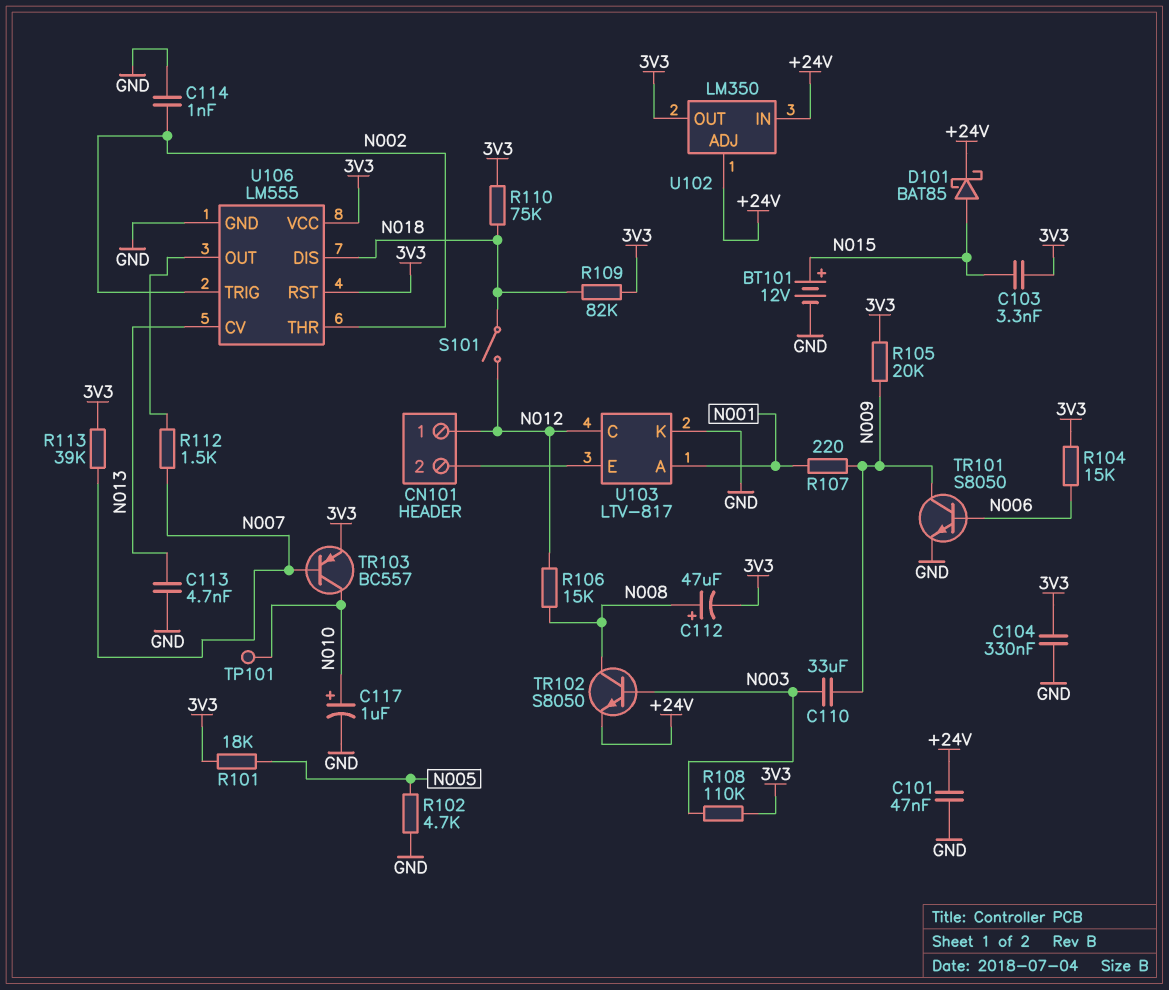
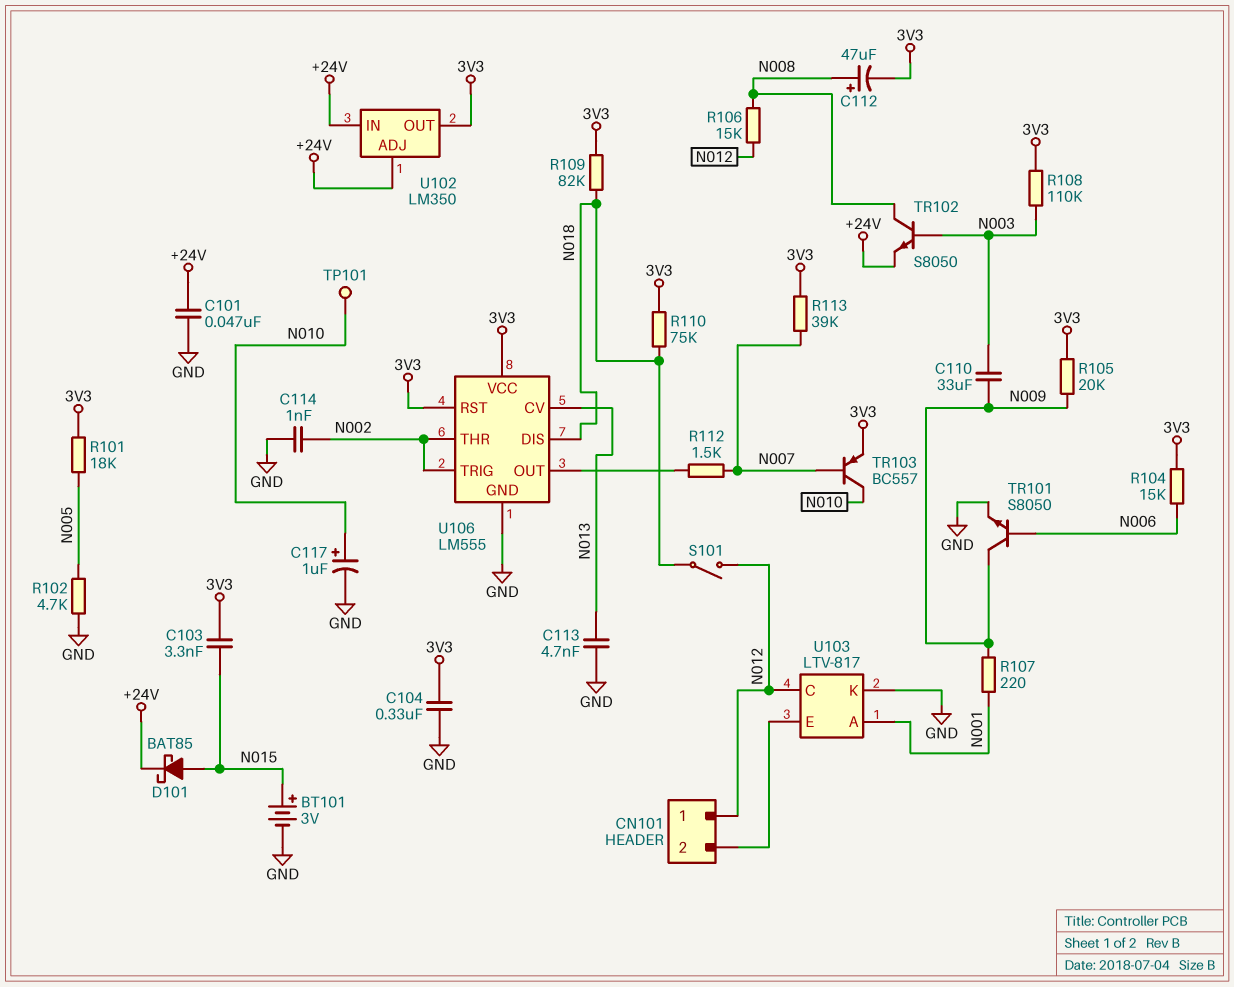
BT101: 12V (plus N015, minus GND) -> 3V (plus N015, minus GND)

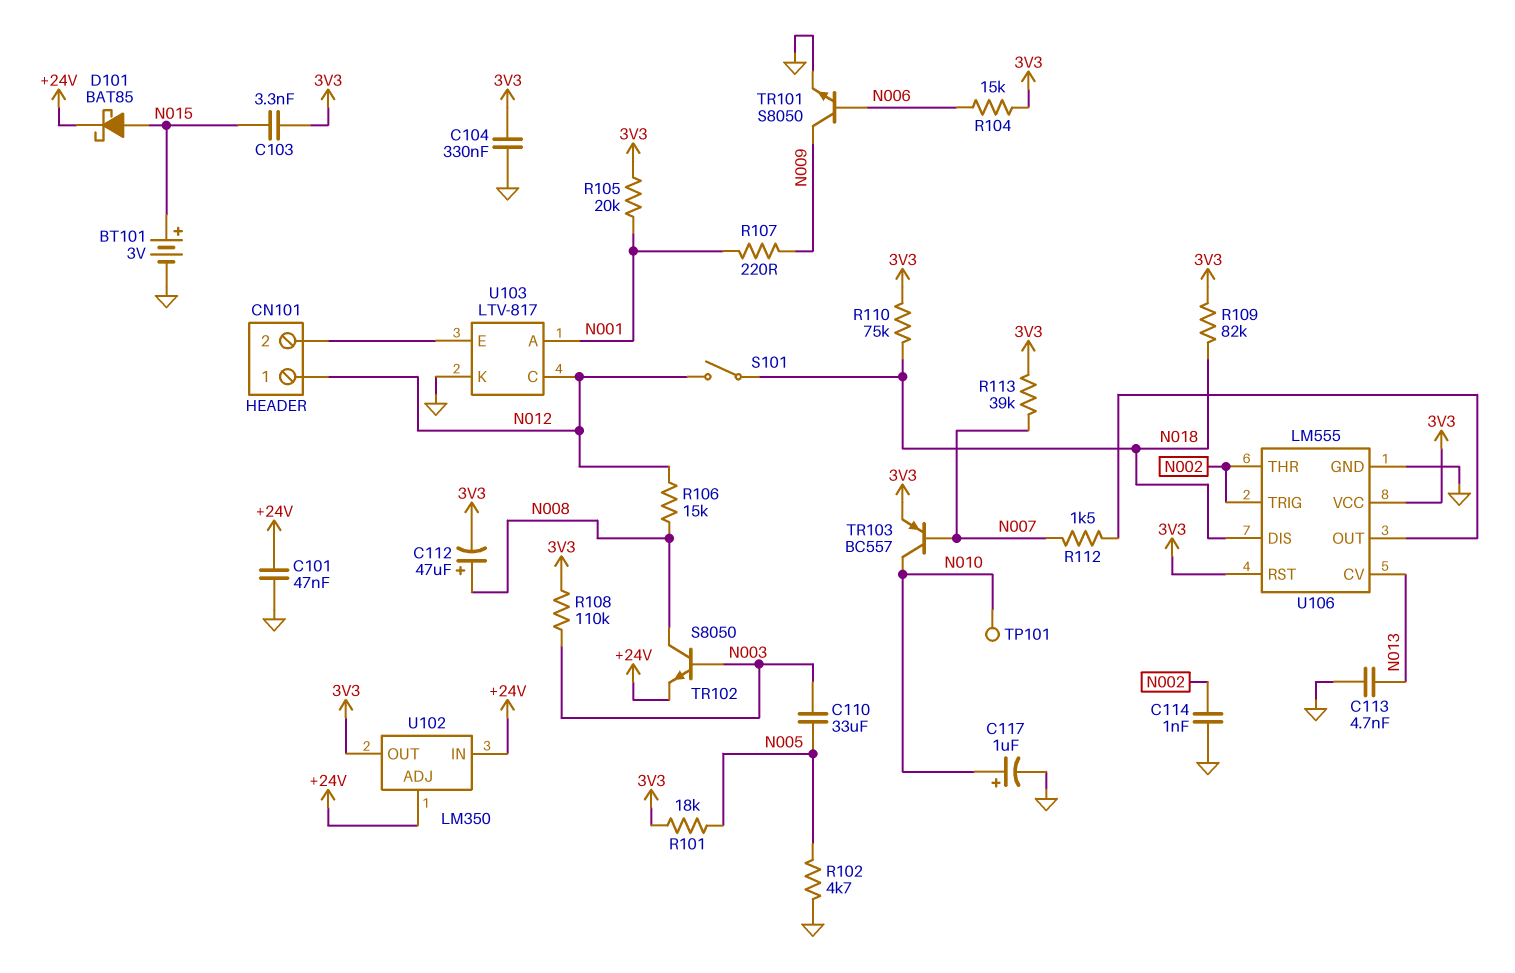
C110: 33uF (N003, N009) -> 33uF (N003, N005)
R105: 20k (3V3, N009) -> 20k (3V3, N001)

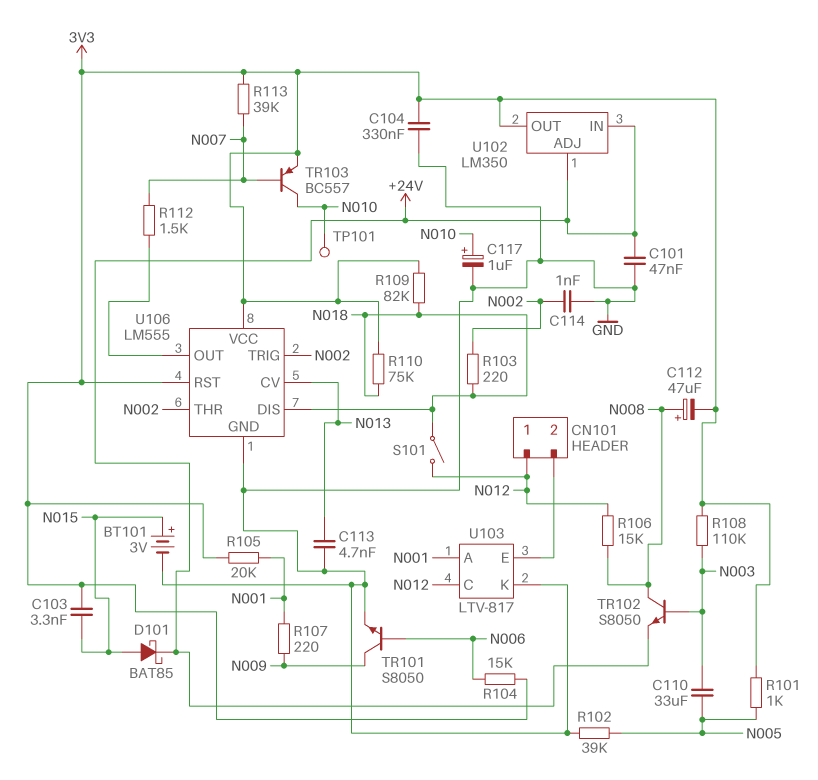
R101: 18k (3V3, N005) -> 1k (3V3, N005)
R102: 4.7k (GND, N005) -> 39k (GND, N005)
R103: none -> 220 (N002, N018)

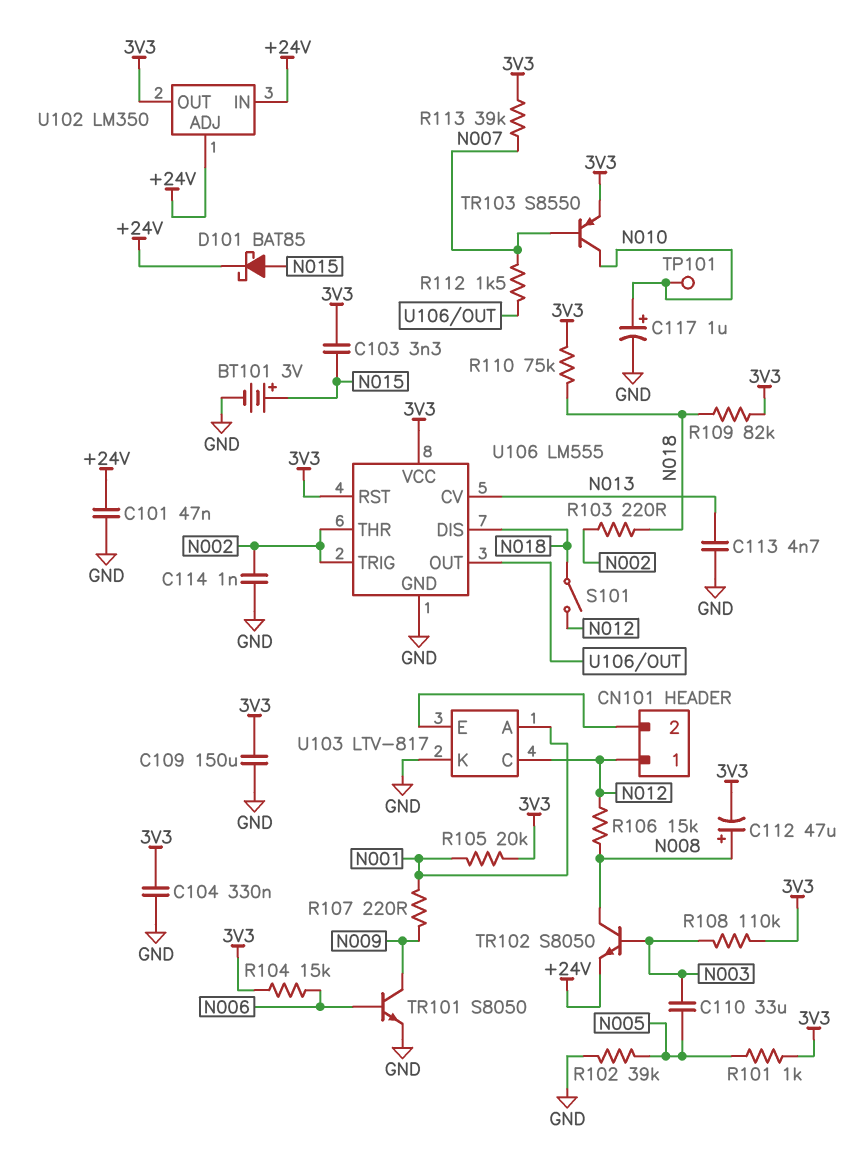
C109: none -> 150uF (3V3, GND)
TR103: PNP BC557 (B N007, C N010, E 3V3) -> PNP S8550 (B N007, C N010, E 3V3)

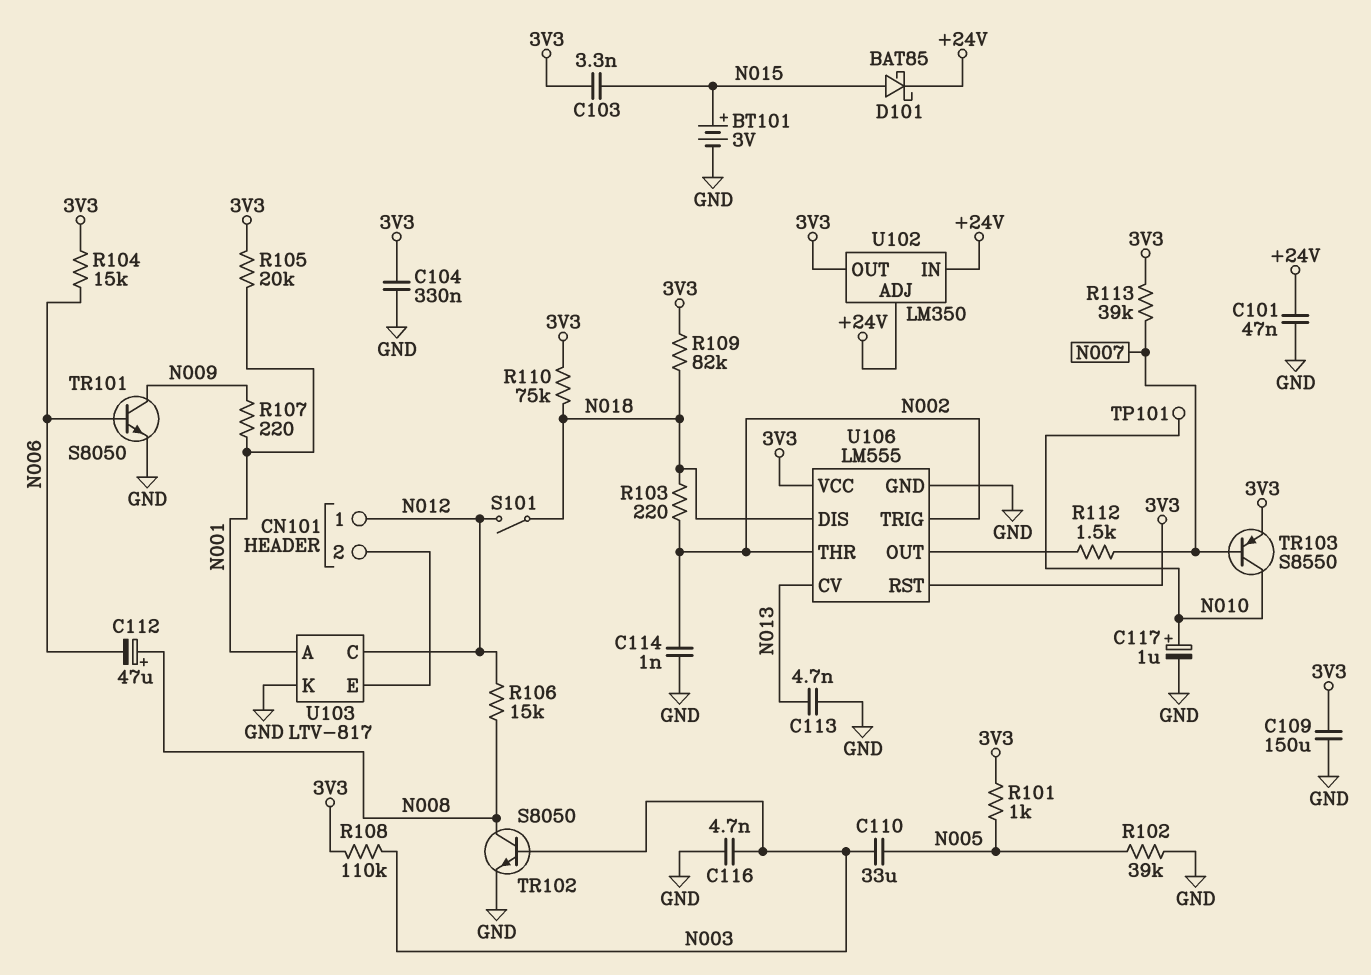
C112: 47uF (plus N008, minus 3V3) -> 47uF (plus N008, minus N006)
C116: none -> 4.7nF (GND, N003)
TR102: NPN S8050 (B N003, C N008, E +24V) -> NPN S8050 (B N003, C N008, E GND)

